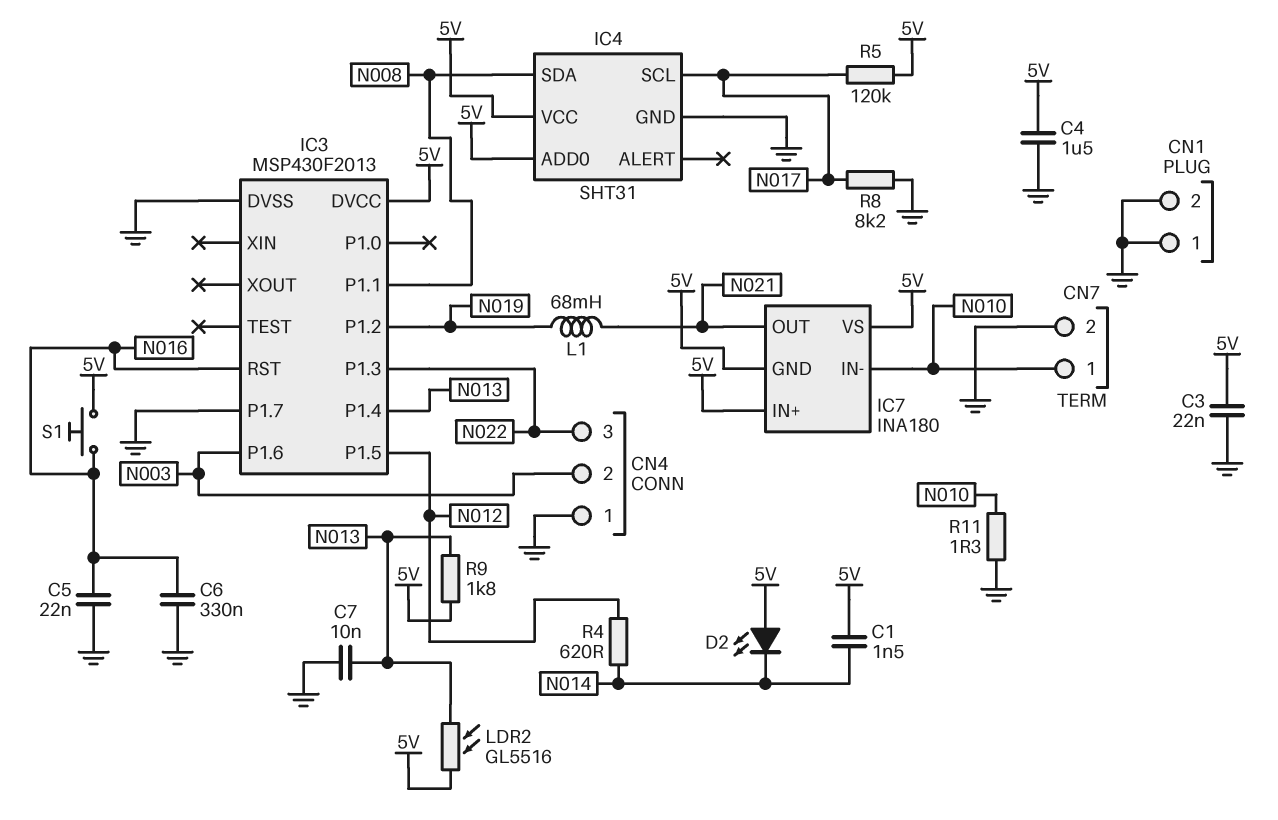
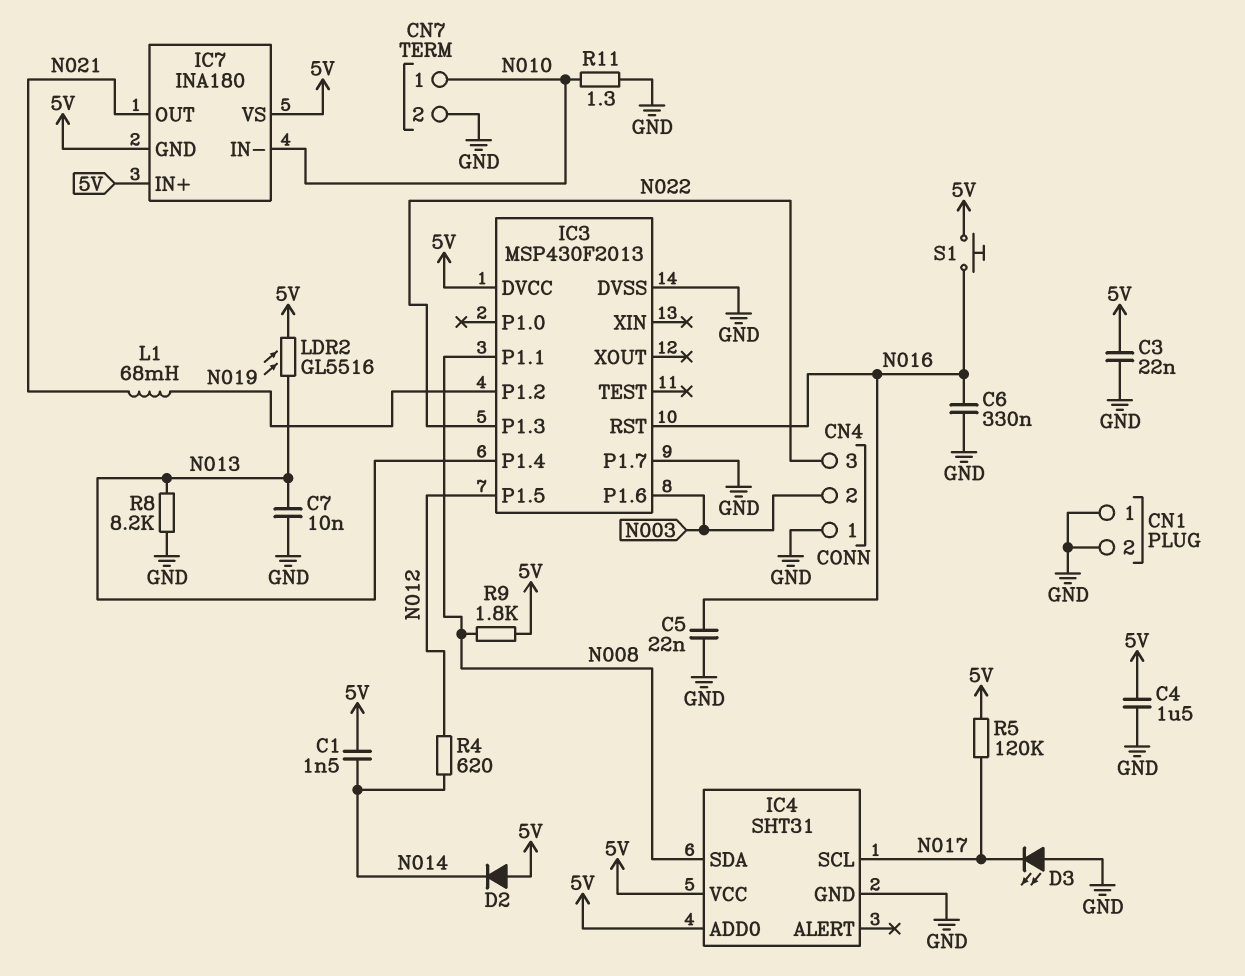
D2: LED (A 5V, K N014) -> diode (A 5V, K N014)
D3: none -> LED (A GND, K N017)
R8: 8.2k (GND, N017) -> 8.2k (GND, N013)
R9: 1.8k (5V, N013) -> 1.8k (5V, N008)

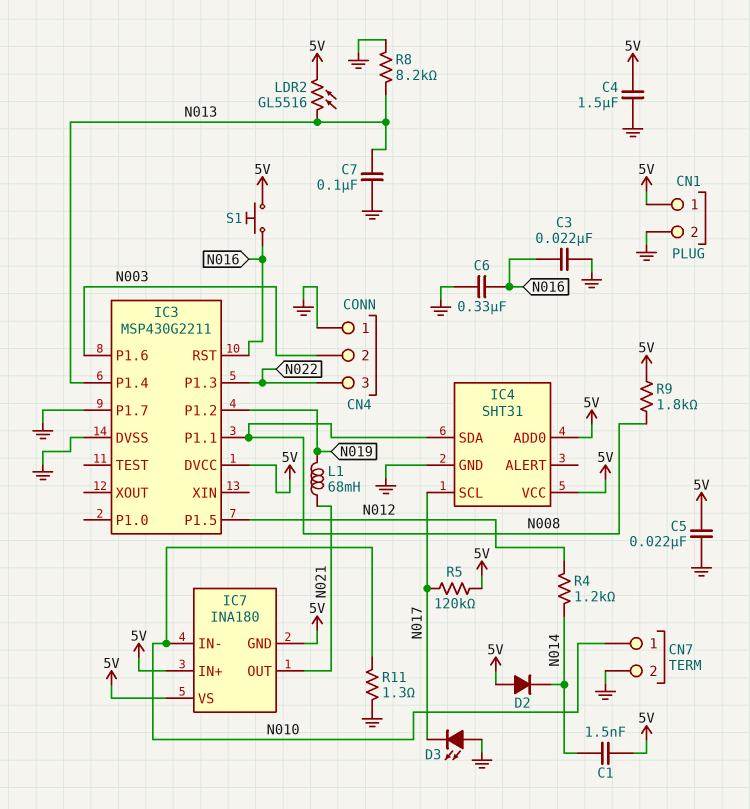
C3: 22nF (5V, GND) -> 22nF (GND, N016)
C5: 22nF (GND, N016) -> 22nF (5V, GND)
C7: 10nF (GND, N013) -> 100nF (GND, N013)
CN1 pin 1: GND -> 5V
IC3: MSP430F2013 -> MSP430G2211
R4: 620 (N012, N014) -> 1.2k (N012, N014)

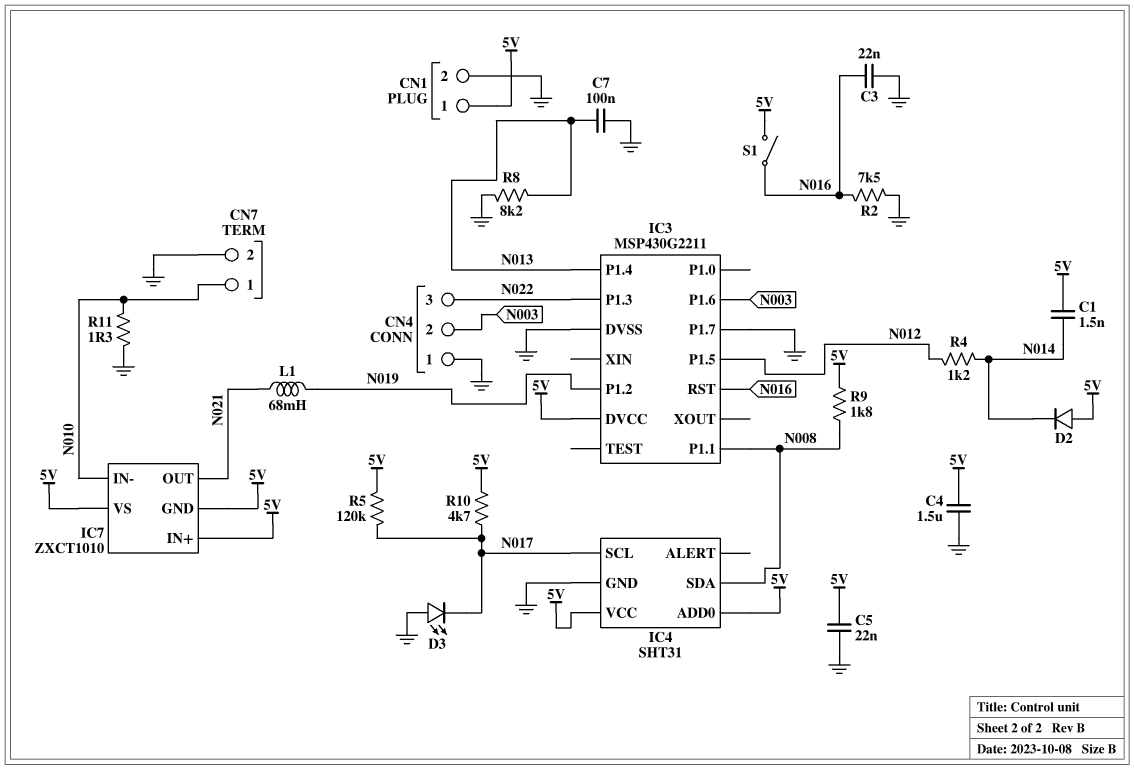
C6: 330nF (GND, N016) -> none
IC7: INA180 -> ZXCT1010
LDR2: GL5516 (5V, N013) -> none
R2: none -> 7.5k (GND, N016)
R10: none -> 4.7k (5V, N017)
S1: button (5V, N016) -> switch (5V, N016)

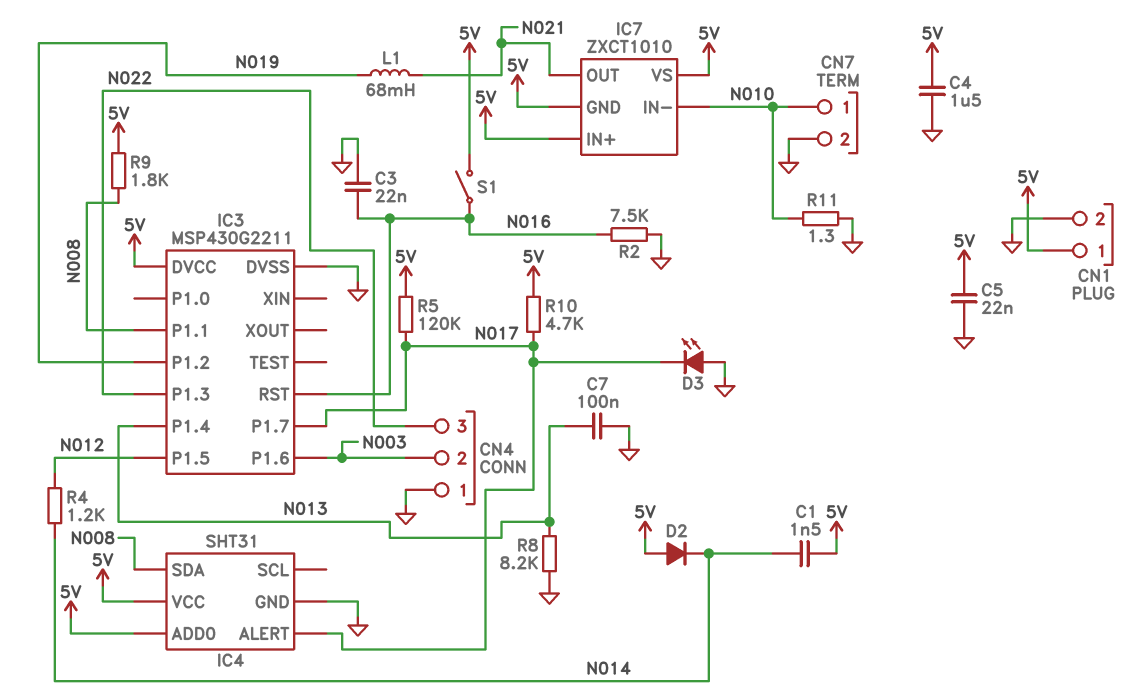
IC3 pin P1.7: GND -> N017
IC4 pin ALERT: none -> N017
IC4 pin SCL: N017 -> none

